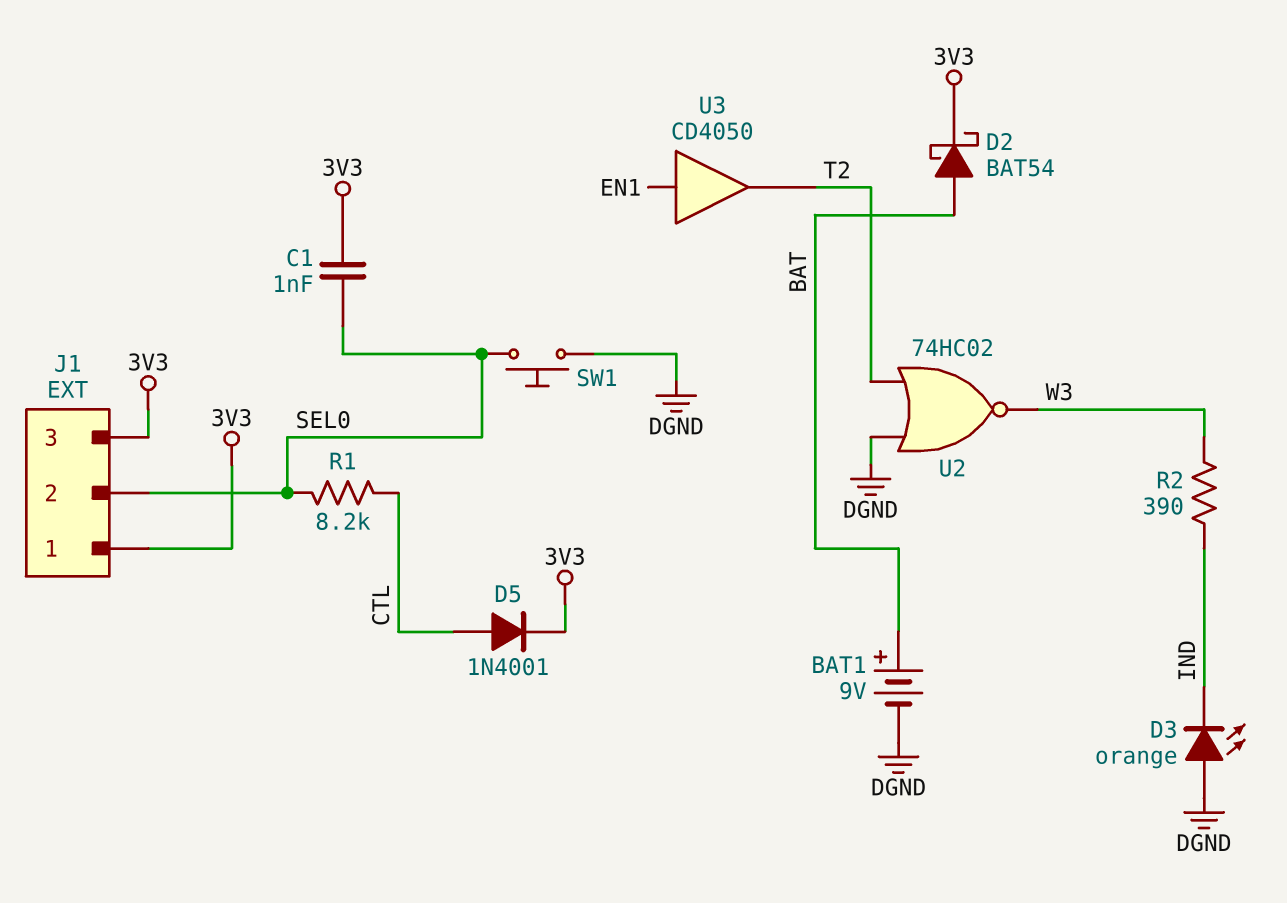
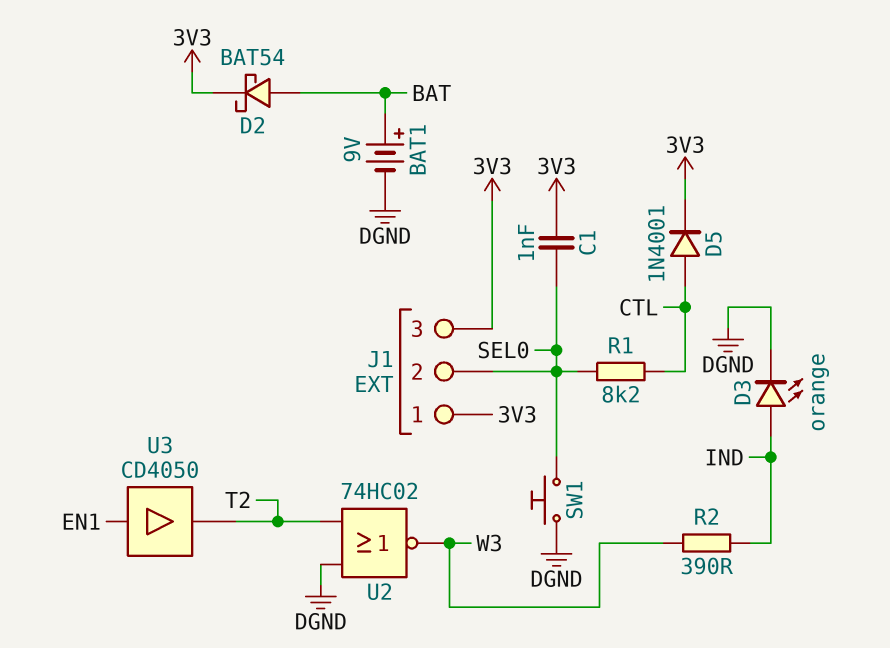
D3: LED orange (A DGND, K IND) -> LED orange (A IND, K DGND)

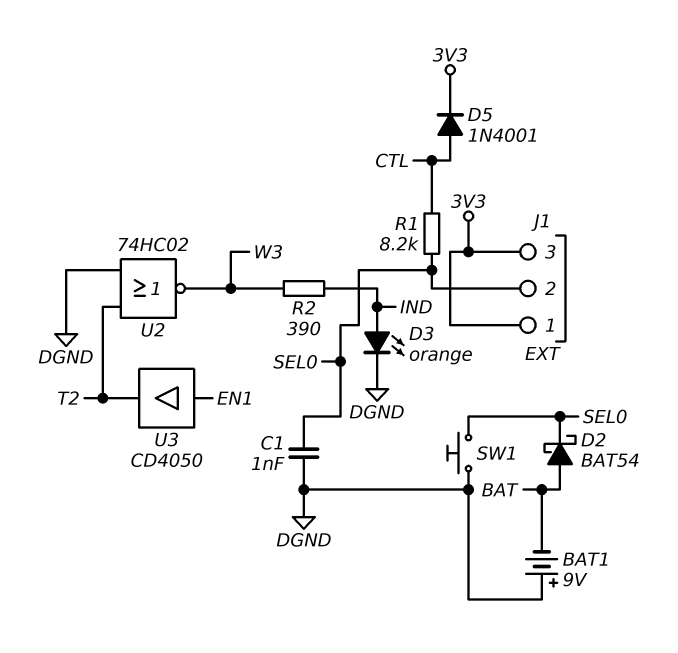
BAT1: 9V (plus BAT, minus DGND) -> 9V (plus DGND, minus BAT)
C1: 1nF (3V3, SEL0) -> 1nF (DGND, SEL0)
D2: schottky BAT54 (A BAT, K 3V3) -> schottky BAT54 (A BAT, K SEL0)

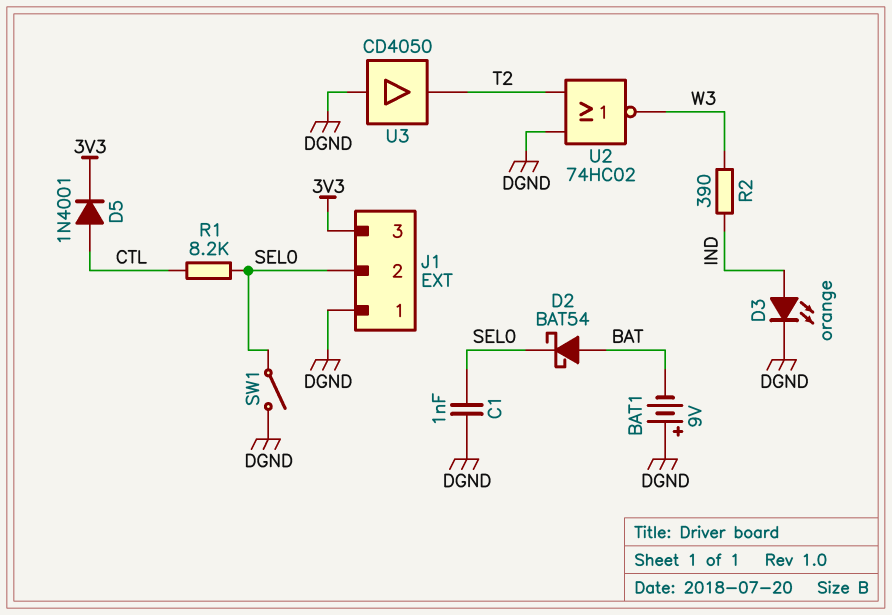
J1 pin 1: 3V3 -> DGND
SW1: button (DGND, SEL0) -> switch (DGND, SEL0)
U3: buffer CD4050 (in EN1, out T2) -> buffer CD4050 (in DGND, out T2)

